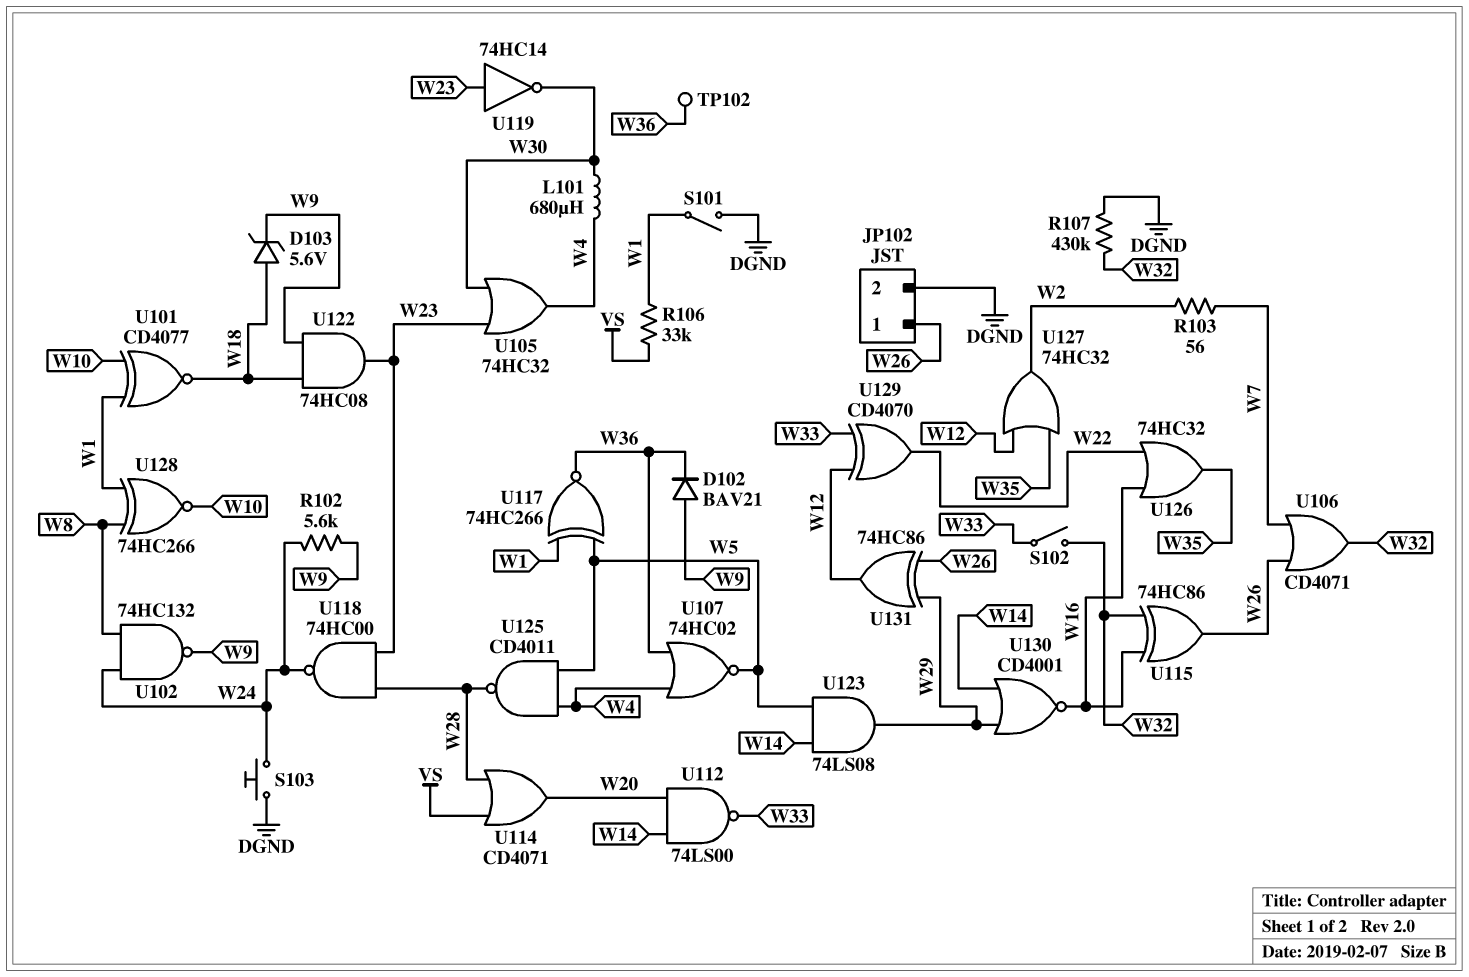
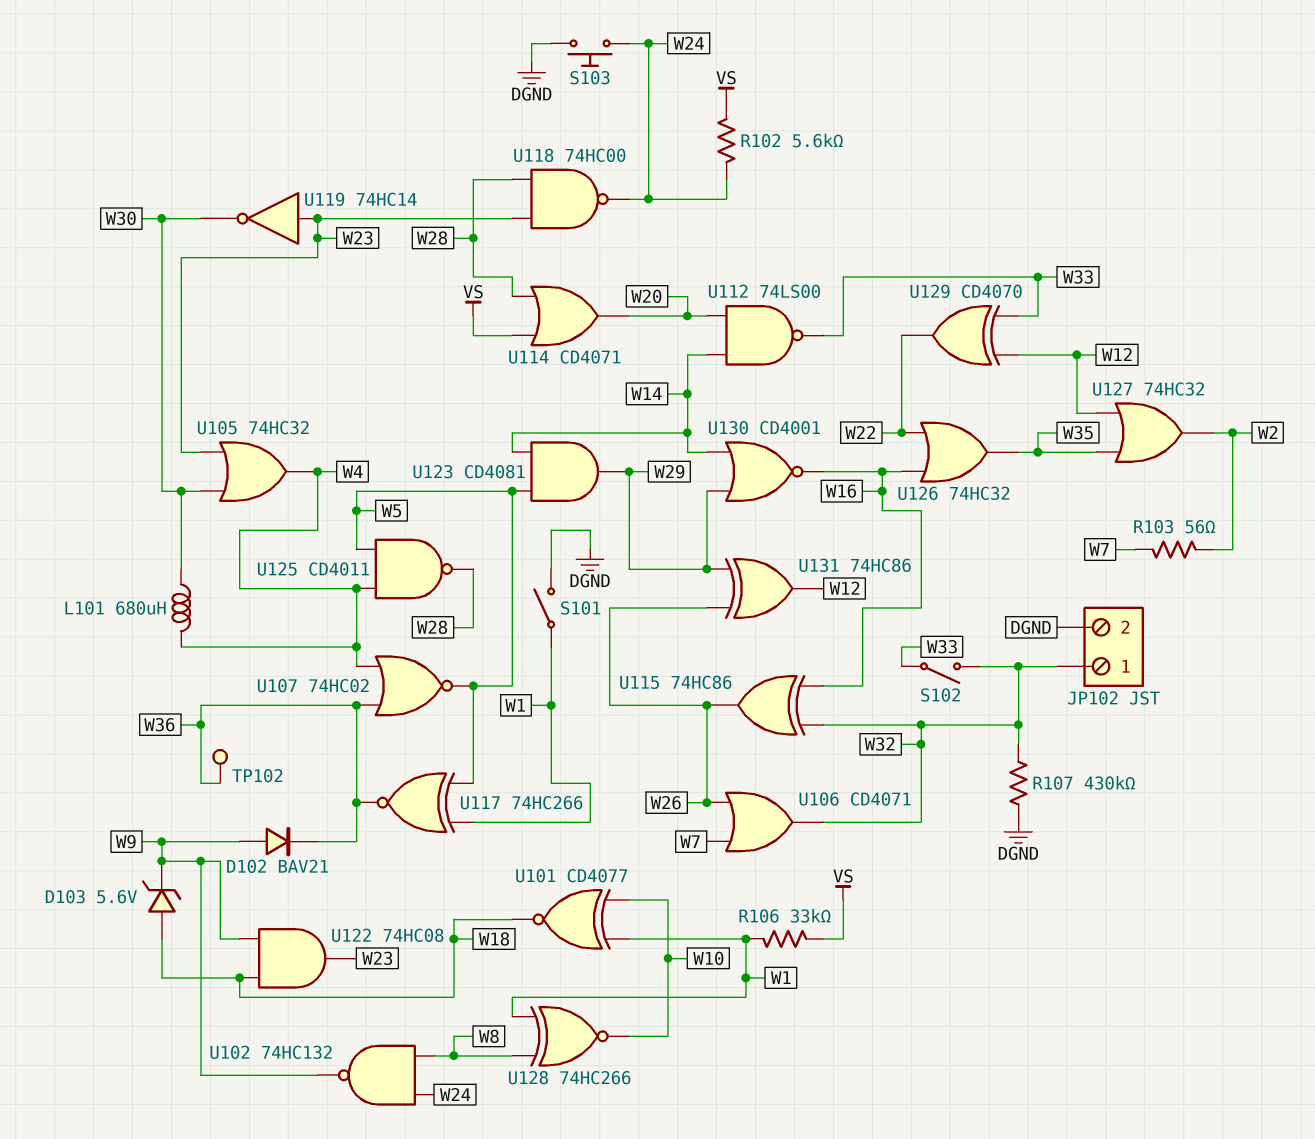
JP102 pin 1: W26 -> W32
R102: 5.6k (W9, W24) -> 5.6k (VS, W24)
U123: AND 74LS08 (in W5, in W14, out W29) -> AND CD4081 (in W5, in W14, out W29)

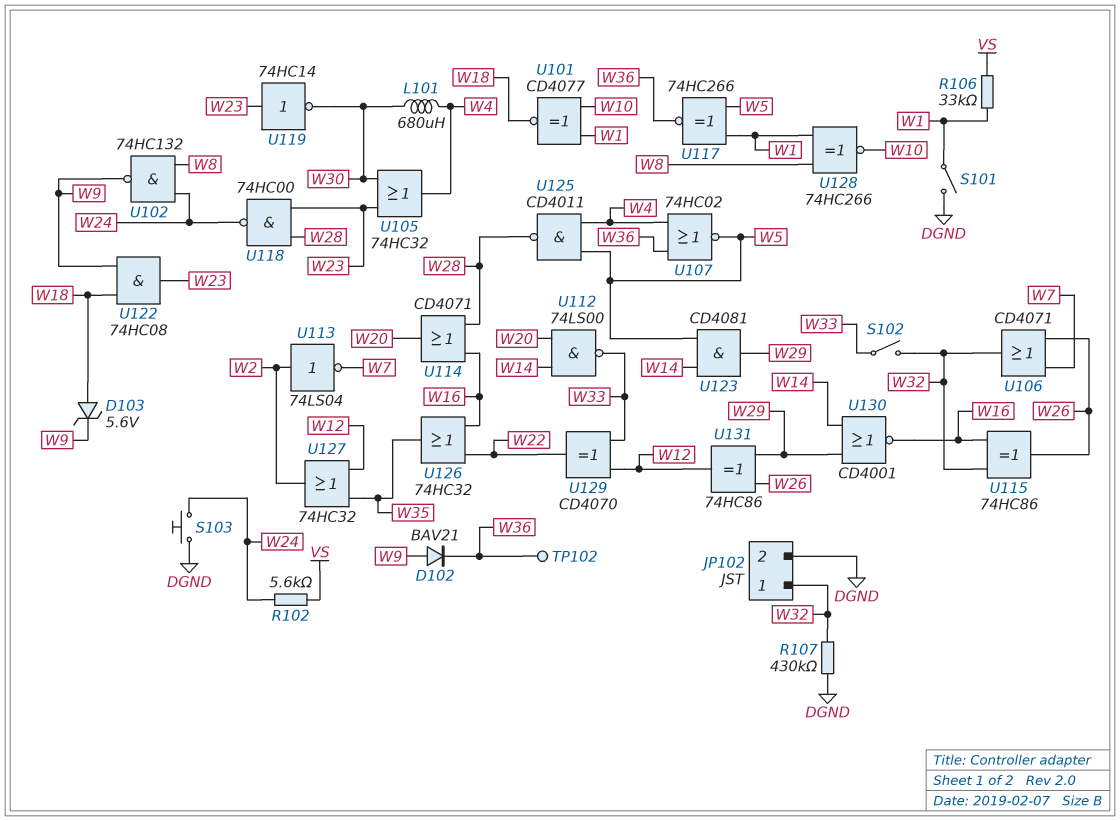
R103: 56 (W2, W7) -> none
U113: none -> NOT 74LS04 (in W2, out W7)
U114: OR CD4071 (in VS, in W28, out W20) -> OR CD4071 (in W16, in W28, out W20)

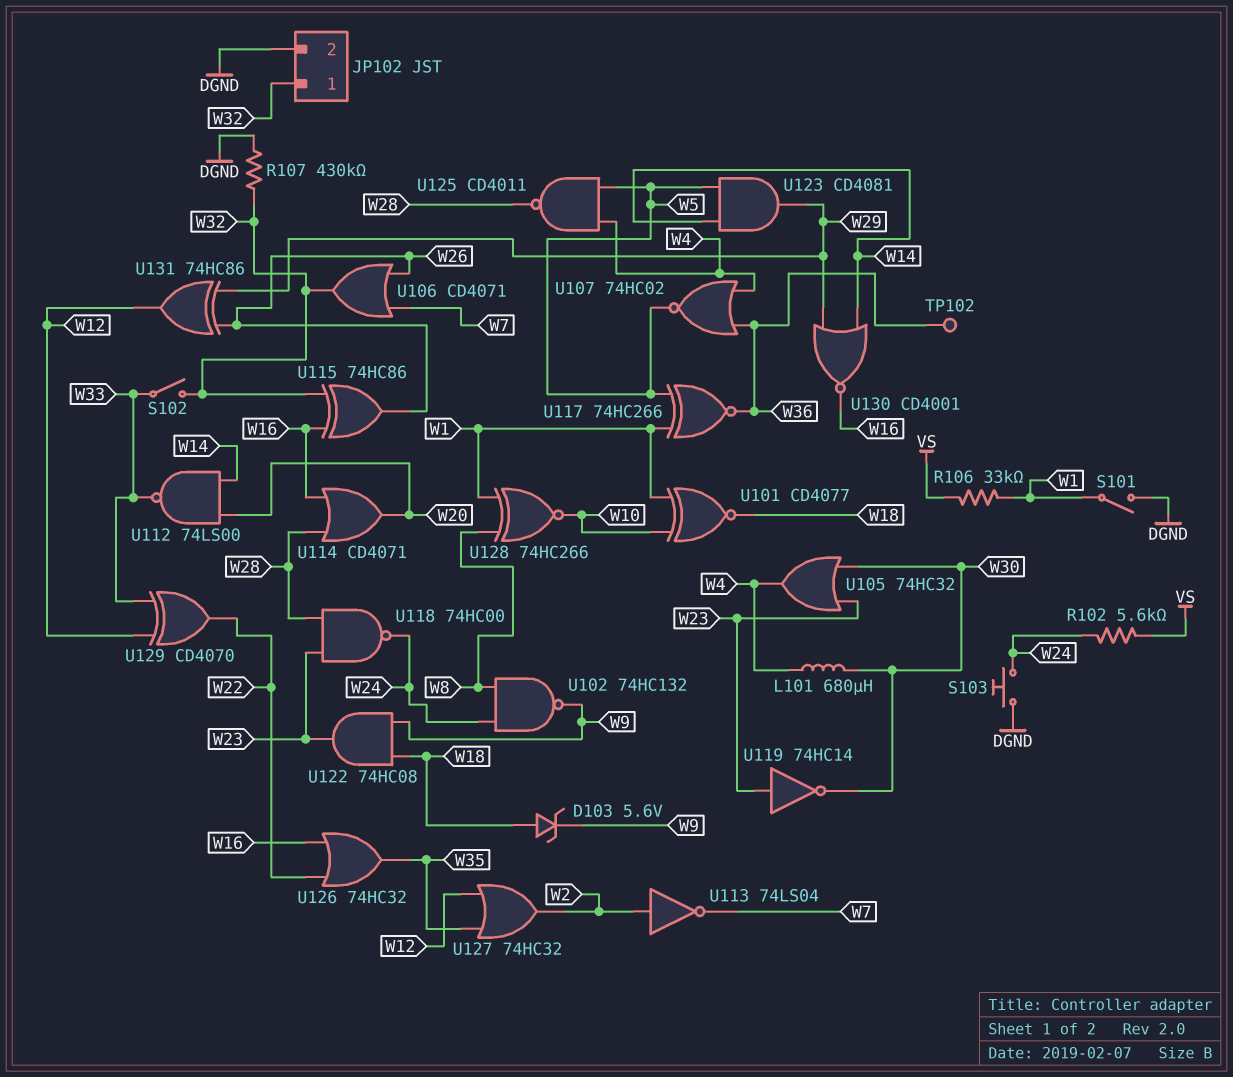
D102: diode BAV21 (A W9, K W36) -> none

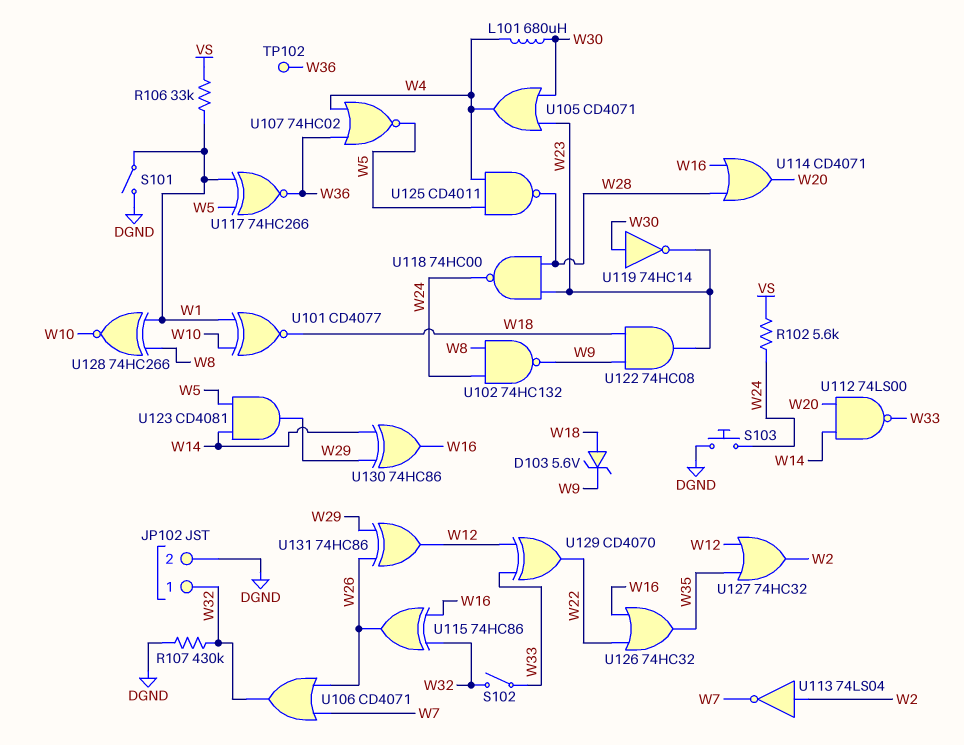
U105: OR 74HC32 (in W23, in W30, out W4) -> OR CD4071 (in W23, in W30, out W4)
U119: NOT 74HC14 (in W23, out W30) -> NOT 74HC14 (in W30, out W23)
U130: NOR CD4001 (in W14, in W29, out W16) -> XOR 74HC86 (in W14, in W29, out W16)

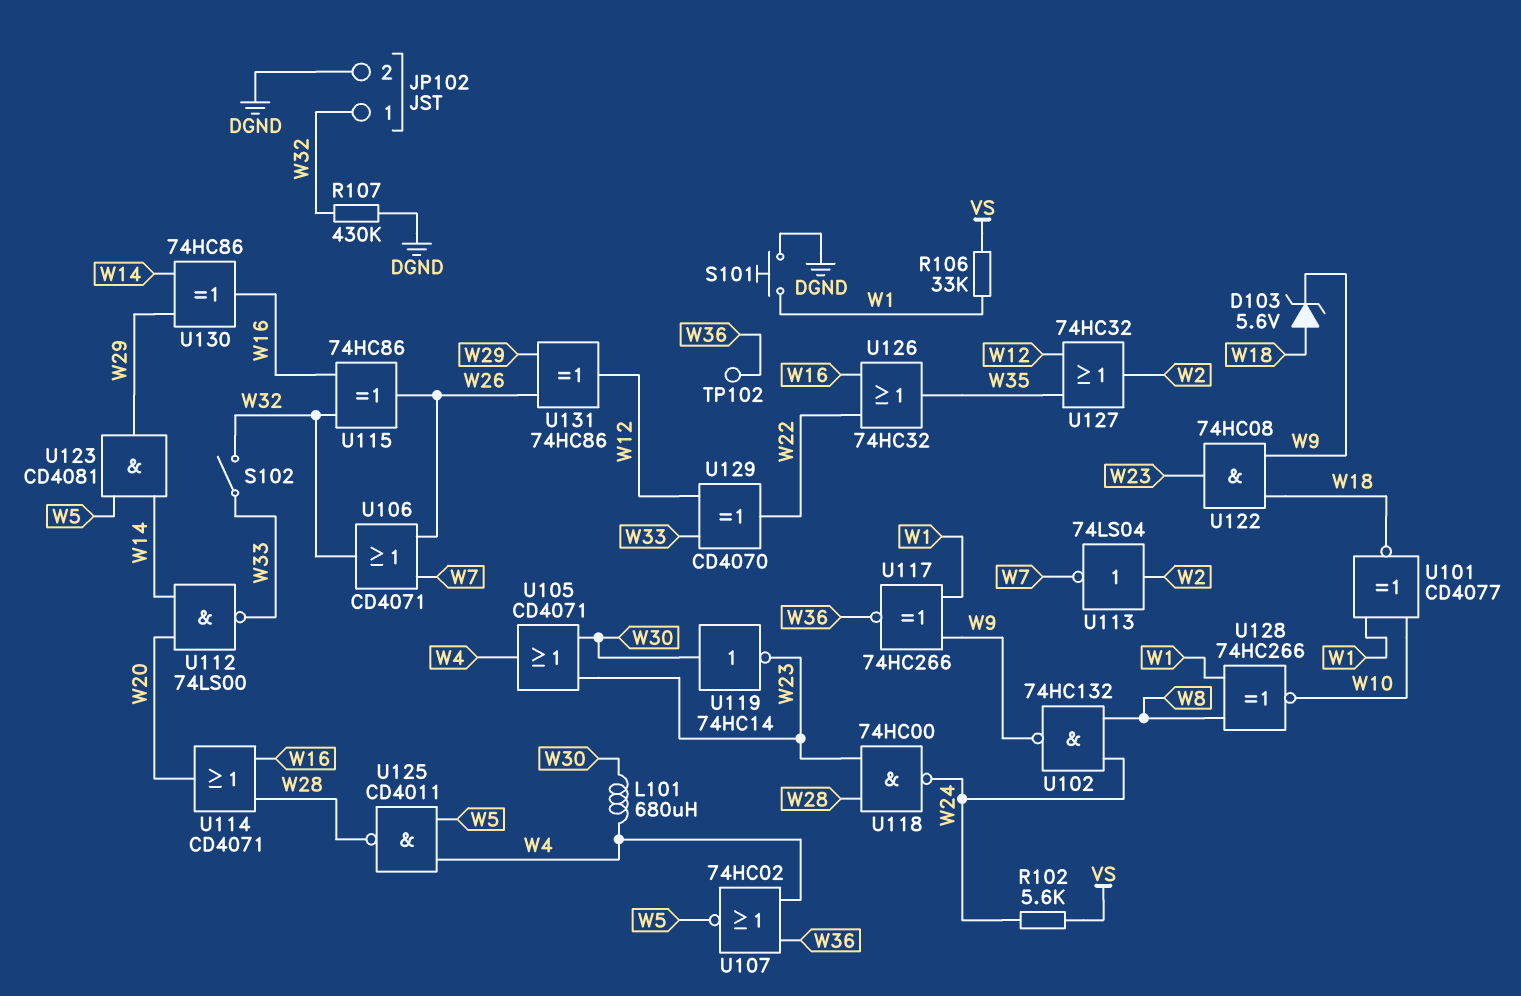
S101: switch (DGND, W1) -> button (DGND, W1)
S103: button (DGND, W24) -> none
U117: XNOR 74HC266 (in W1, in W5, out W36) -> XNOR 74HC266 (in W1, in W9, out W36)

